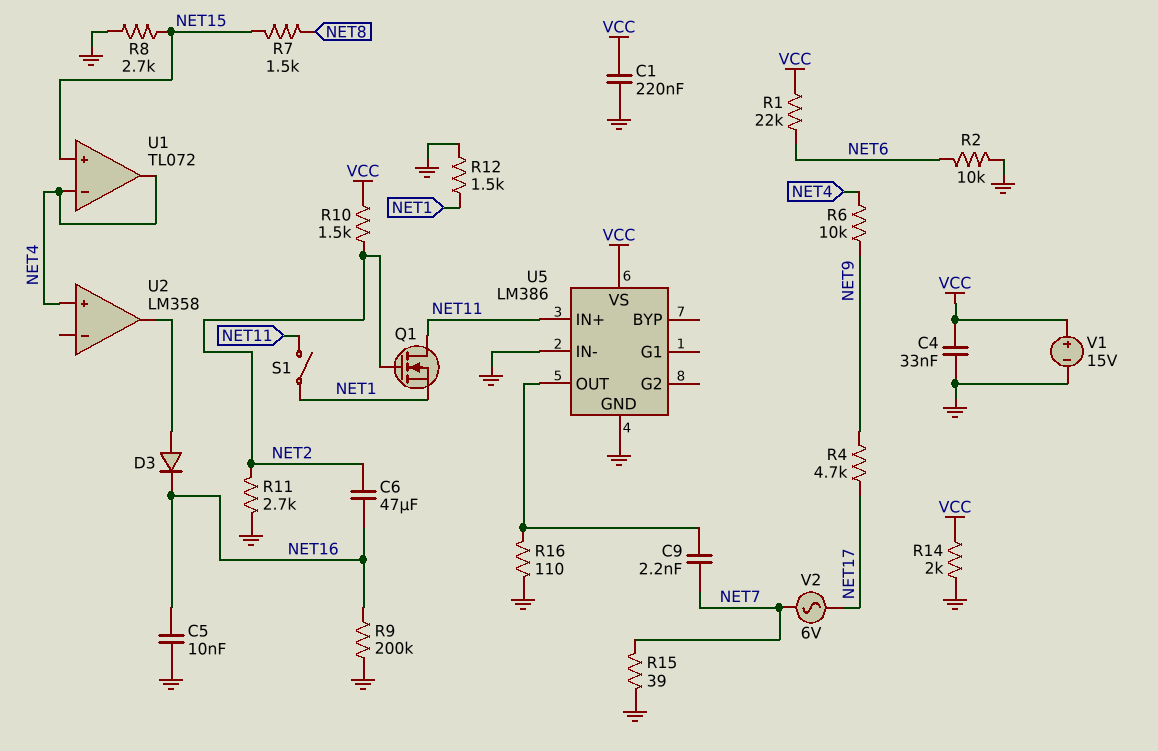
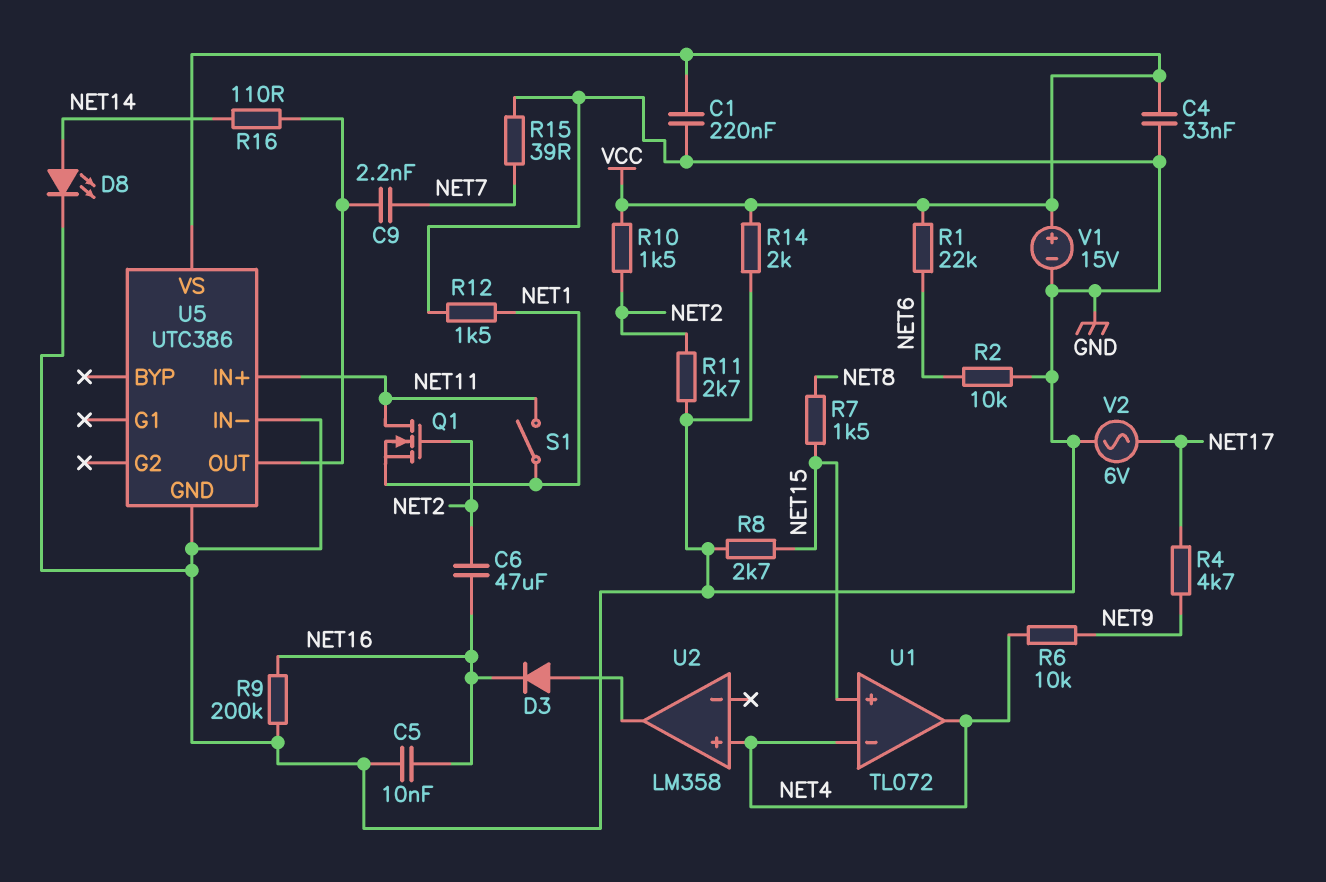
D8: none -> LED (A NET14, K GND)
R16: 110 (GND, U5/OUT) -> 110 (NET14, U5/OUT)
U5: LM386 -> UTC386
V2: AC 6V (NET7, NET17) -> AC 6V (GND, NET17)

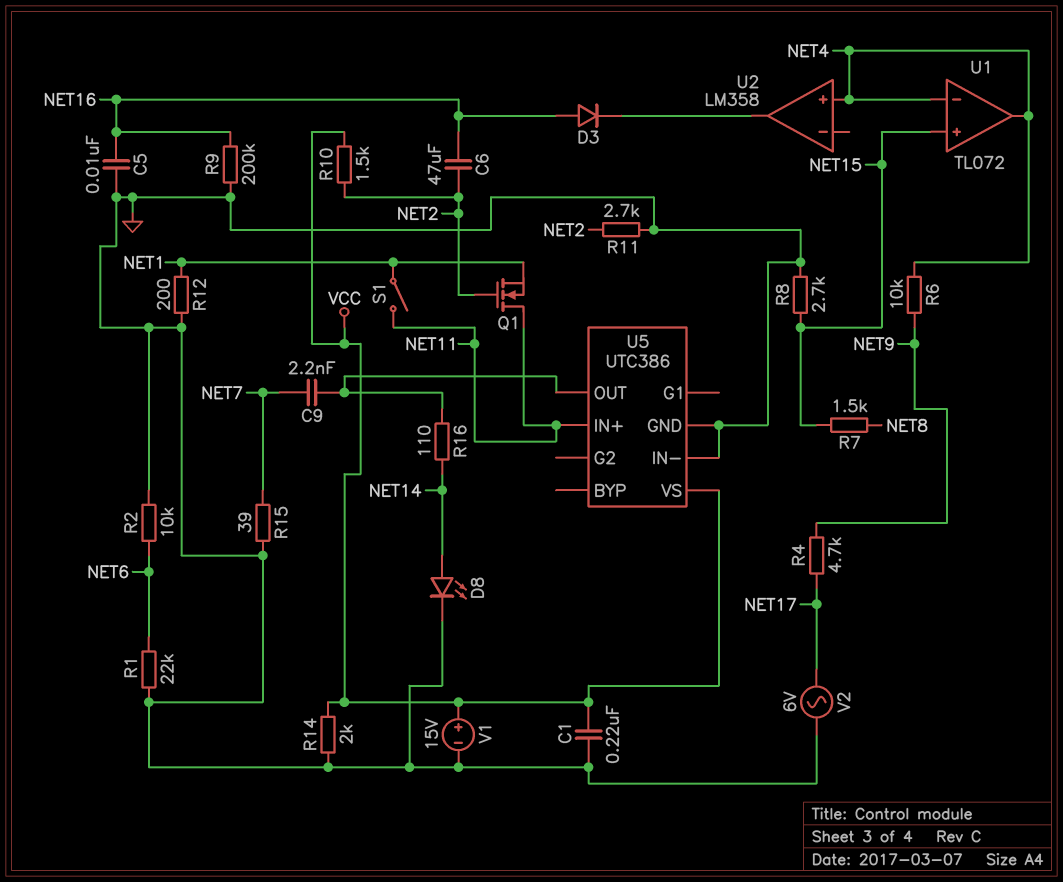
C4: 33nF (GND, VCC) -> none
D3: diode (A U2/out, K NET16) -> diode (A NET16, K U2/out)
R1: 22k (NET6, VCC) -> 22k (GND, NET6)
R12: 1.5k (GND, NET1) -> 200 (GND, NET1)

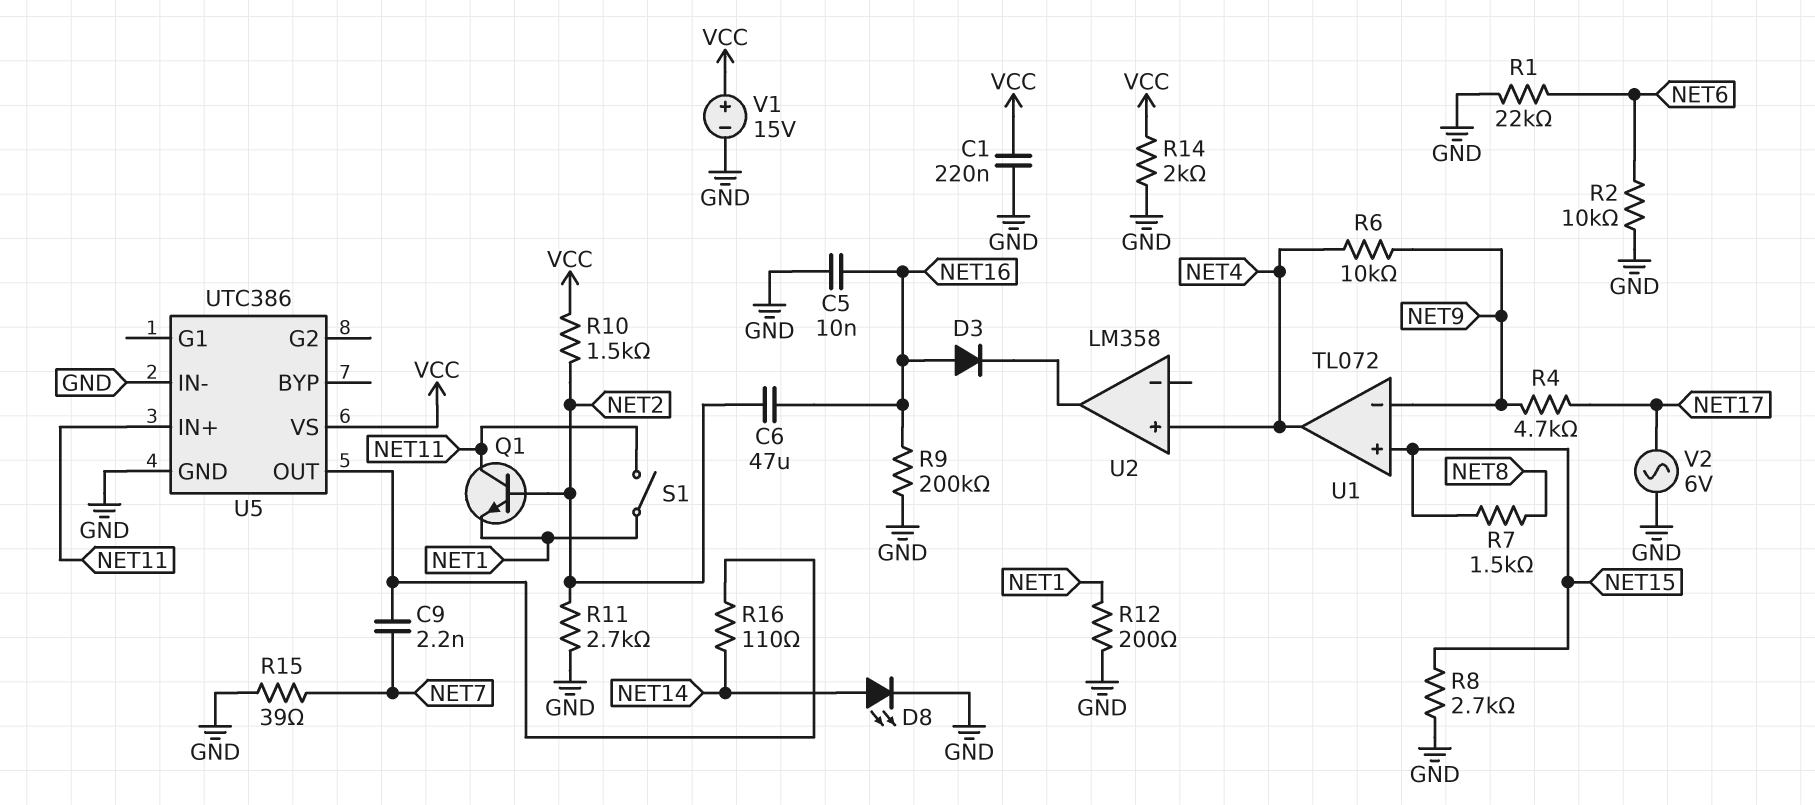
Q1: NMOS (G NET2, D NET11, S NET1) -> NPN (B NET2, C NET11, E NET1)
U1 pin in-: NET4 -> NET9

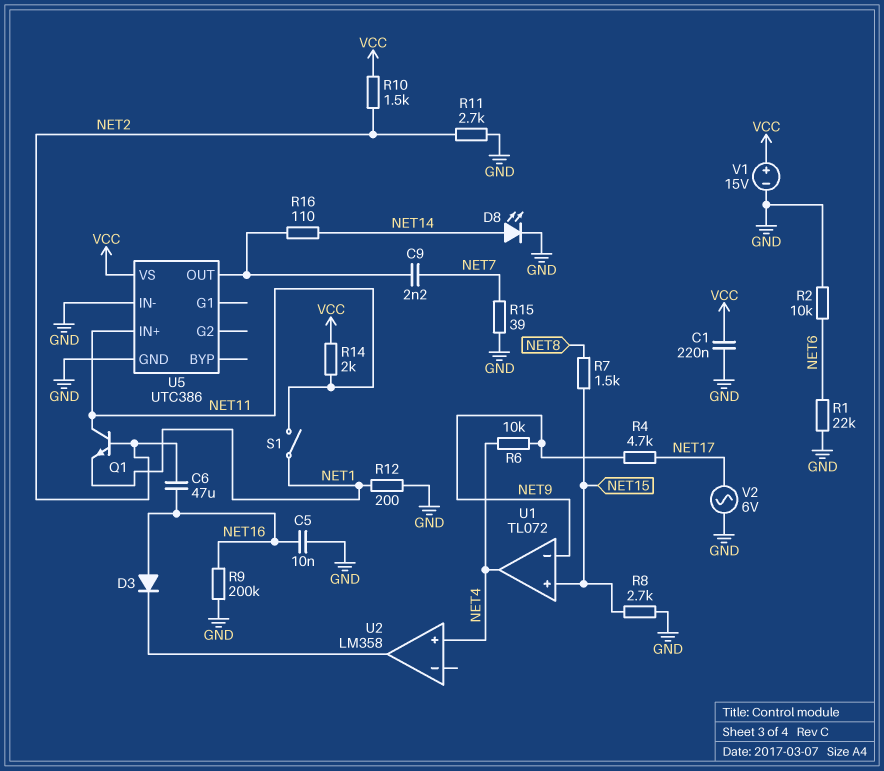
R14: 2k (GND, VCC) -> 2k (NET11, VCC)

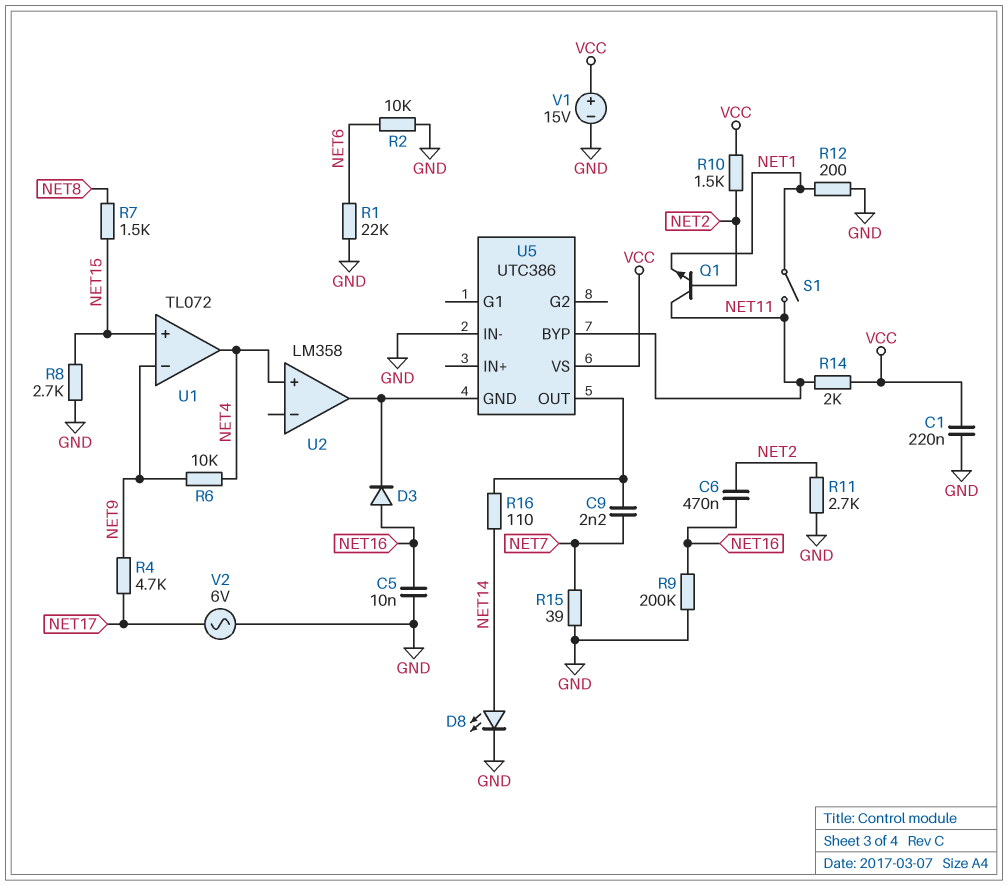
C6: 47uF (NET2, NET16) -> 470nF (NET2, NET16)
U5 pin BYP: none -> NET11
U5 pin GND: GND -> U2/out
U5 pin IN+: NET11 -> none

